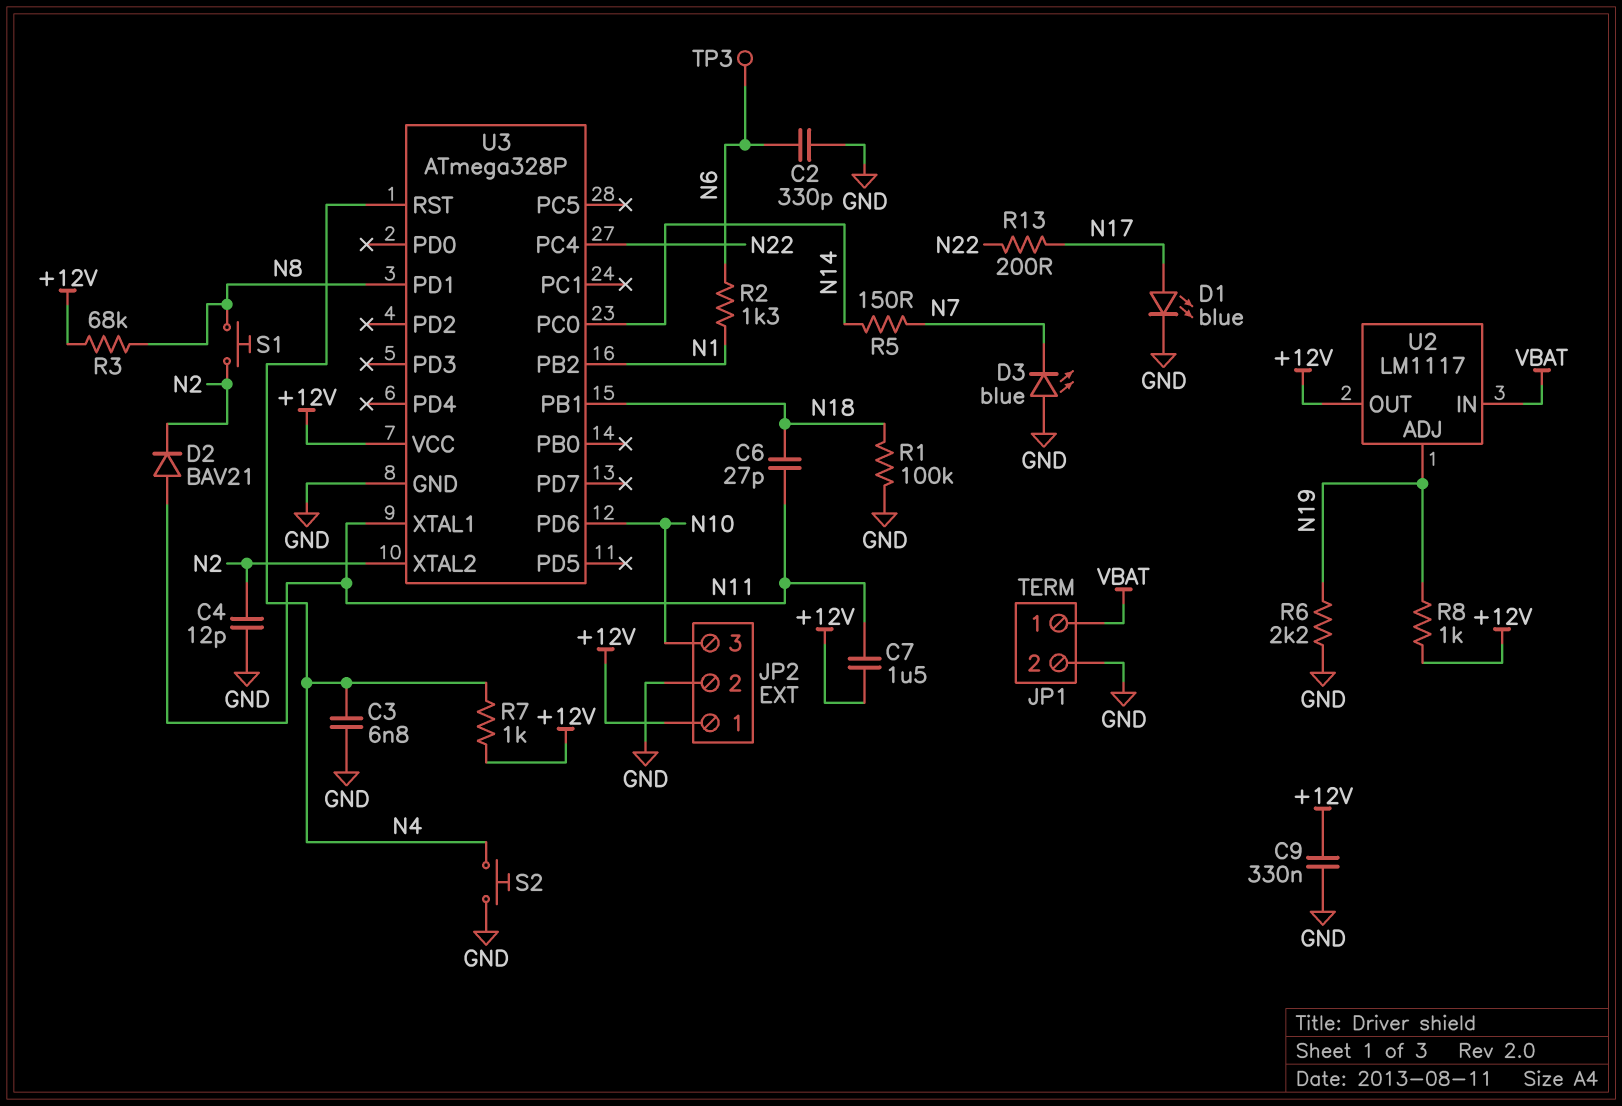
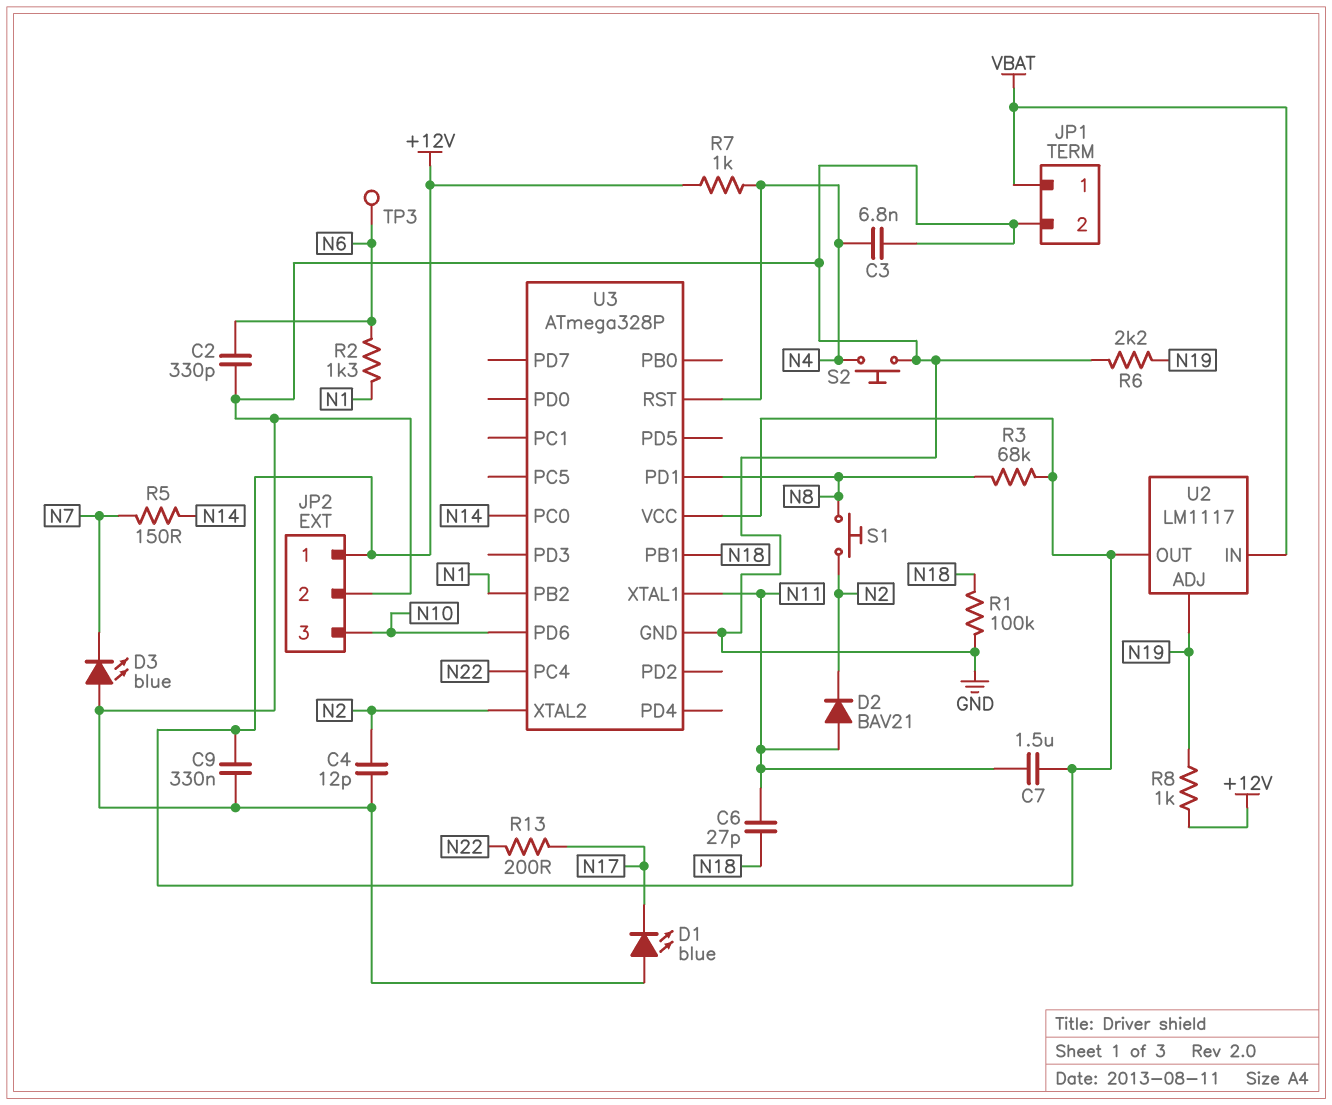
D1: LED blue (A N17, K GND) -> LED blue (A GND, K N17)

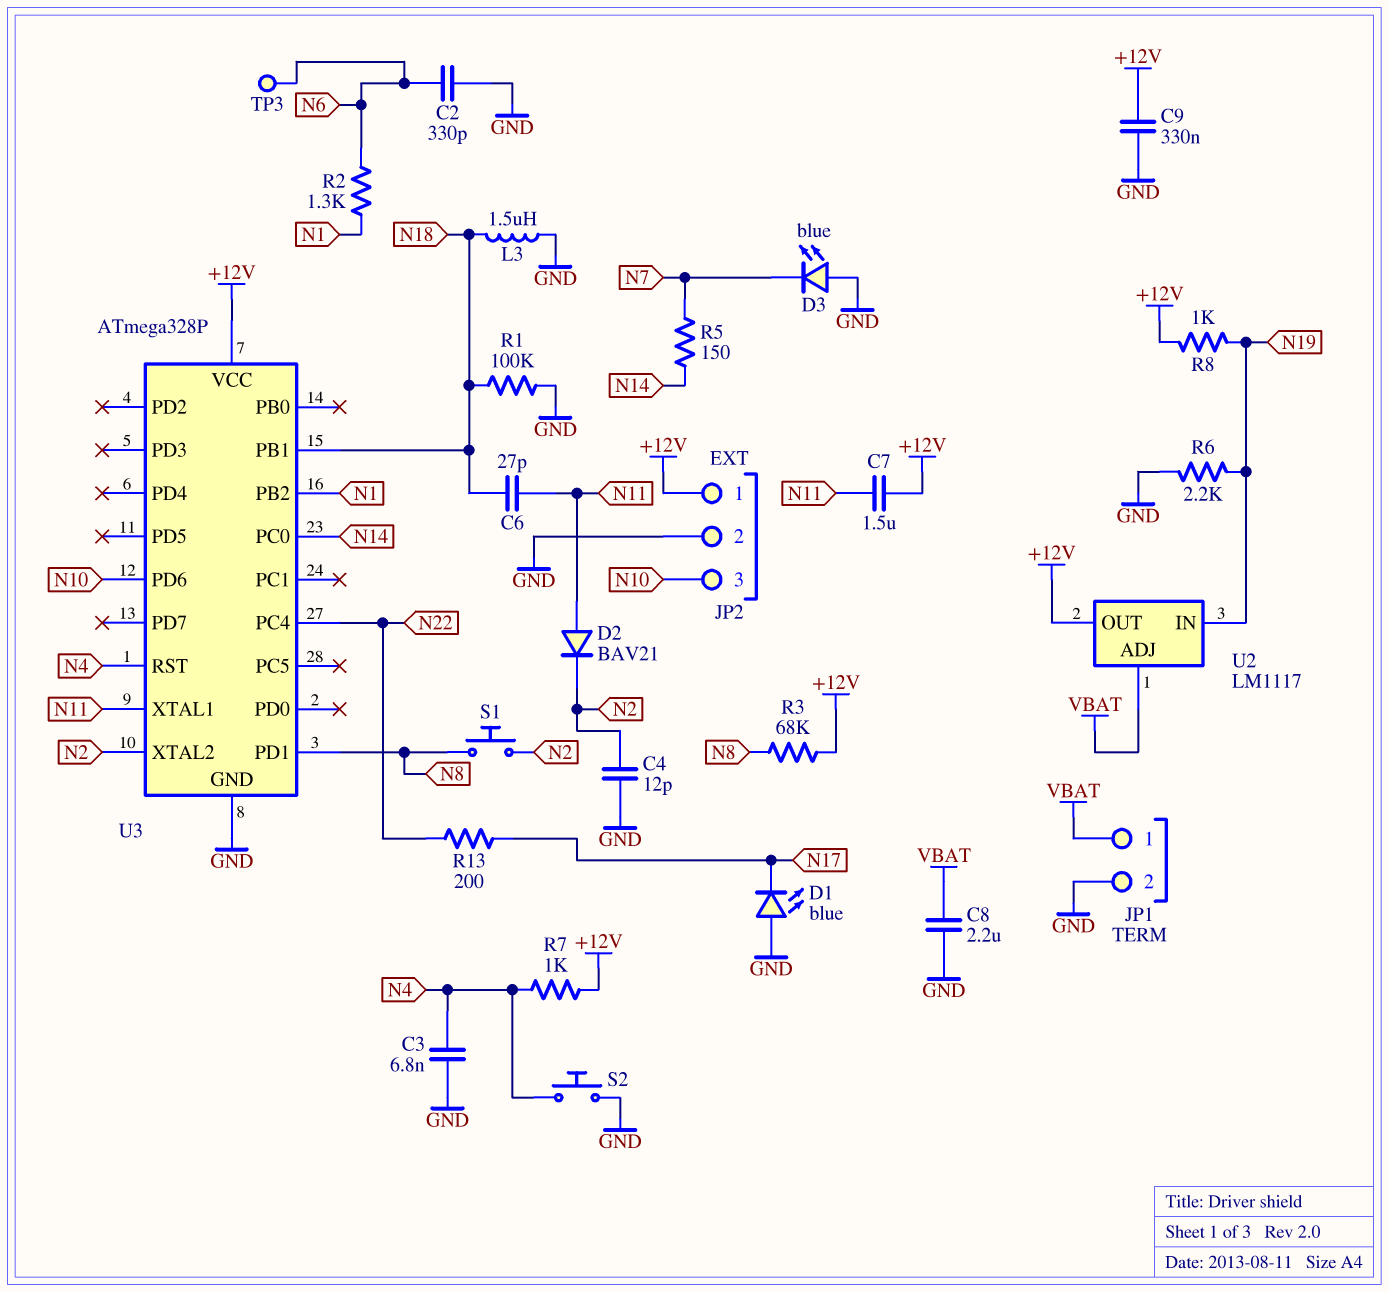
C8: none -> 2.2uF (GND, VBAT)
L3: none -> 1.5uH (GND, N18)
U2 pin ADJ: N19 -> VBAT
U2 pin IN: VBAT -> N19

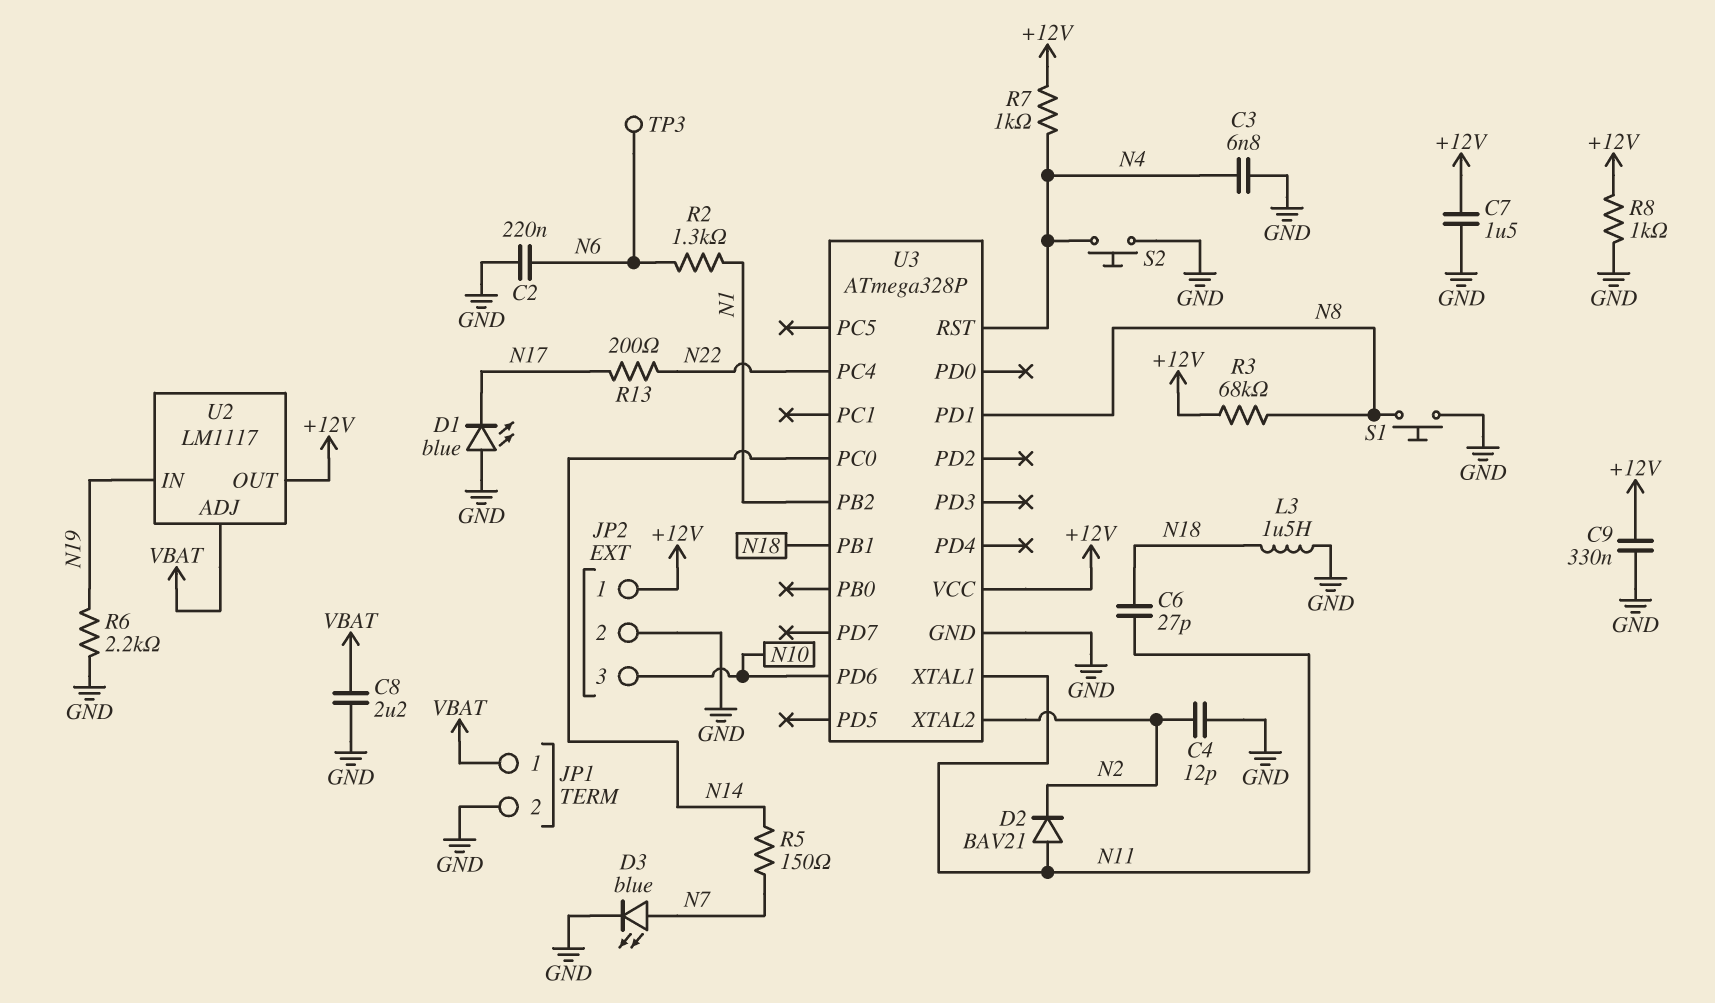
C2: 330pF (GND, N6) -> 220nF (GND, N6)
C7: 1.5uF (+12V, N11) -> 1.5uF (+12V, GND)
D3: LED blue (A GND, K N7) -> LED blue (A N7, K GND)
R1: 100k (GND, N18) -> none
R8: 1k (+12V, N19) -> 1k (+12V, GND)
S1: button (N2, N8) -> button (GND, N8)

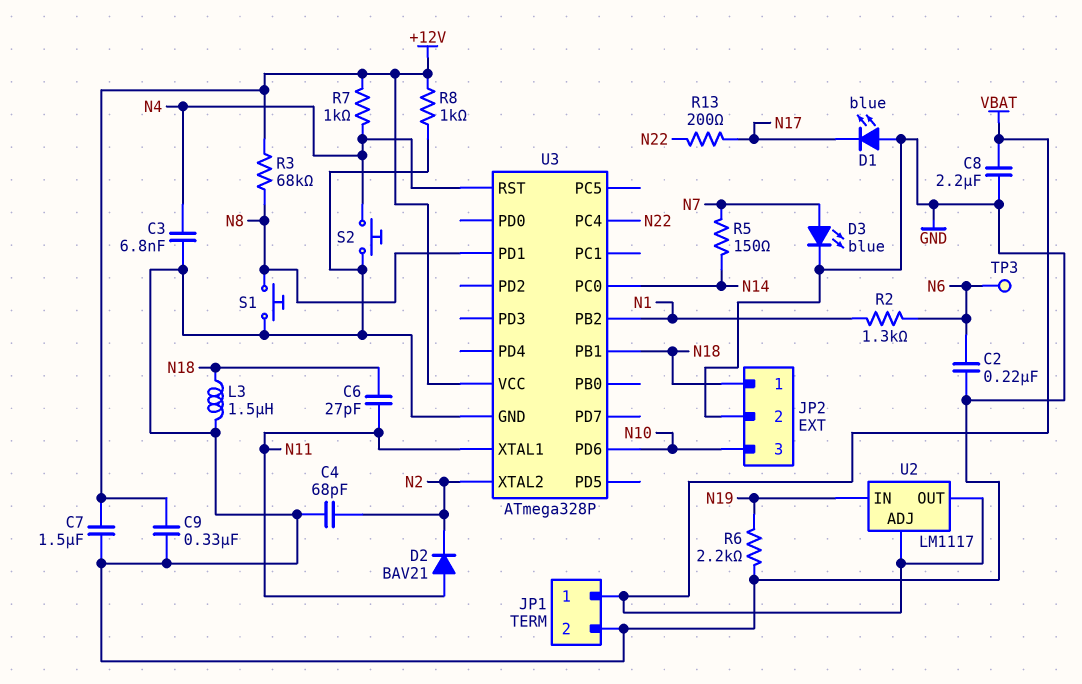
C4: 12pF (GND, N2) -> 68pF (GND, N2)
JP2 pin 1: +12V -> N18
U2 pin OUT: +12V -> VBAT

